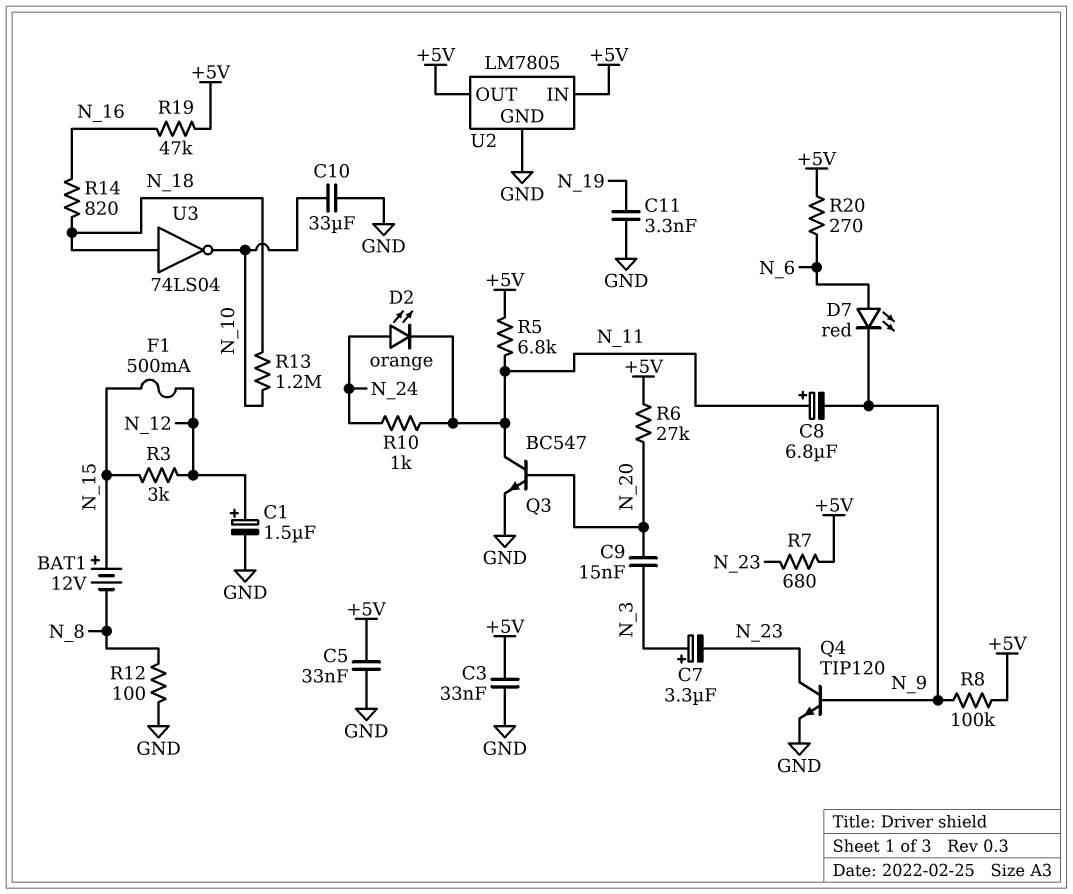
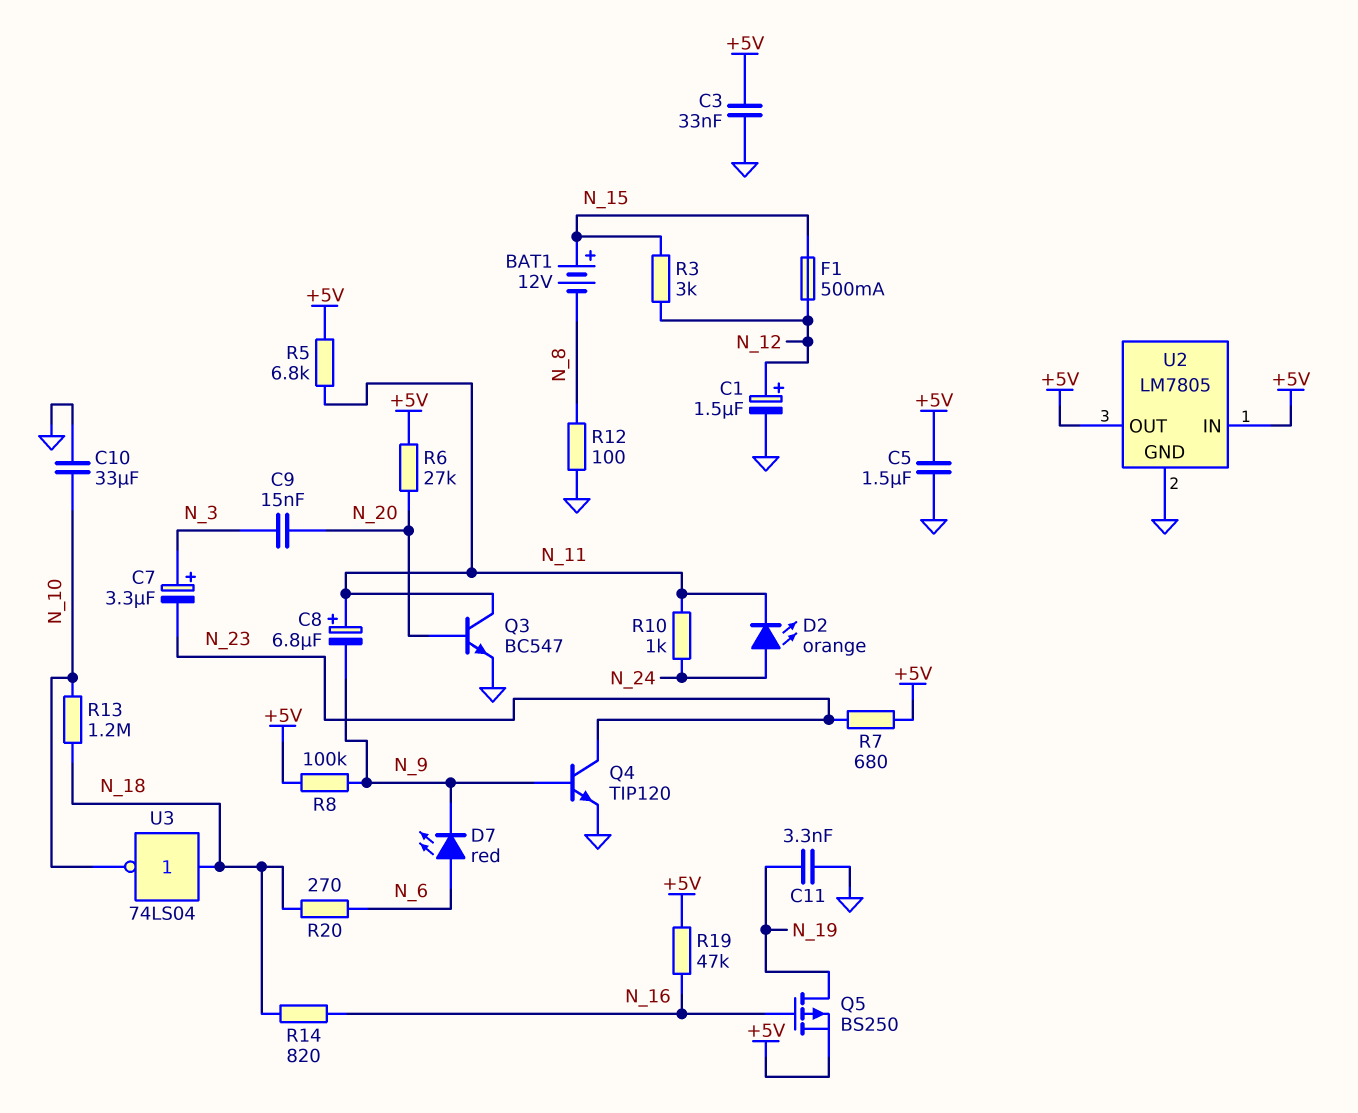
C5: 33nF (+5V, GND) -> 1.5uF (+5V, GND)
Q5: none -> PMOS BS250 (G N_16, D N_19, S +5V)
R20: 270 (+5V, N_6) -> 270 (N_6, N_18)

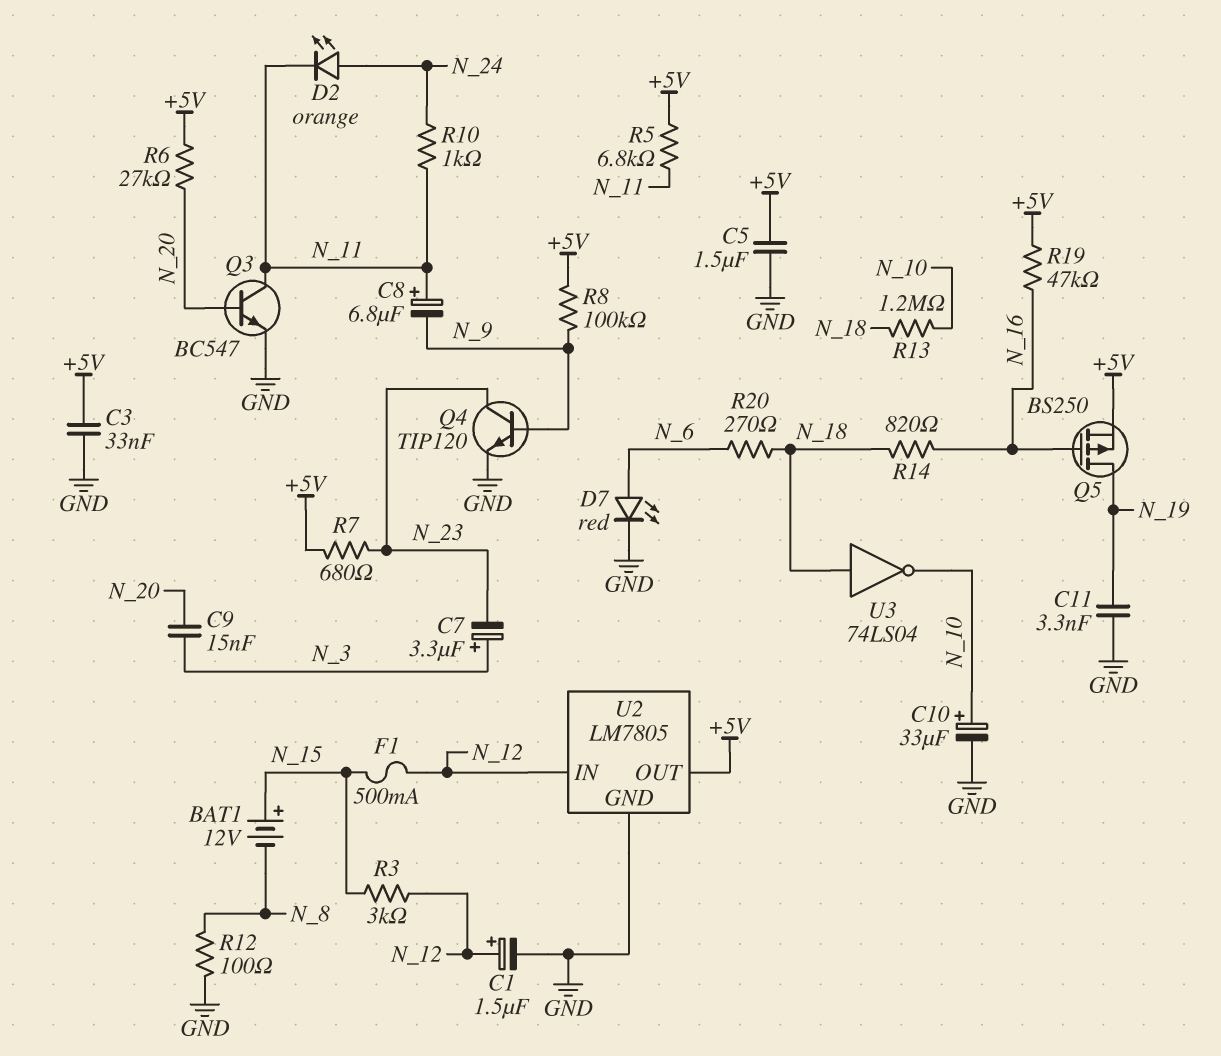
C10: 33uF (GND, N_10) -> 33uF (plus N_10, minus GND)
D7: LED red (A N_6, K N_9) -> LED red (A N_6, K GND)
U2 pin IN: +5V -> N_12

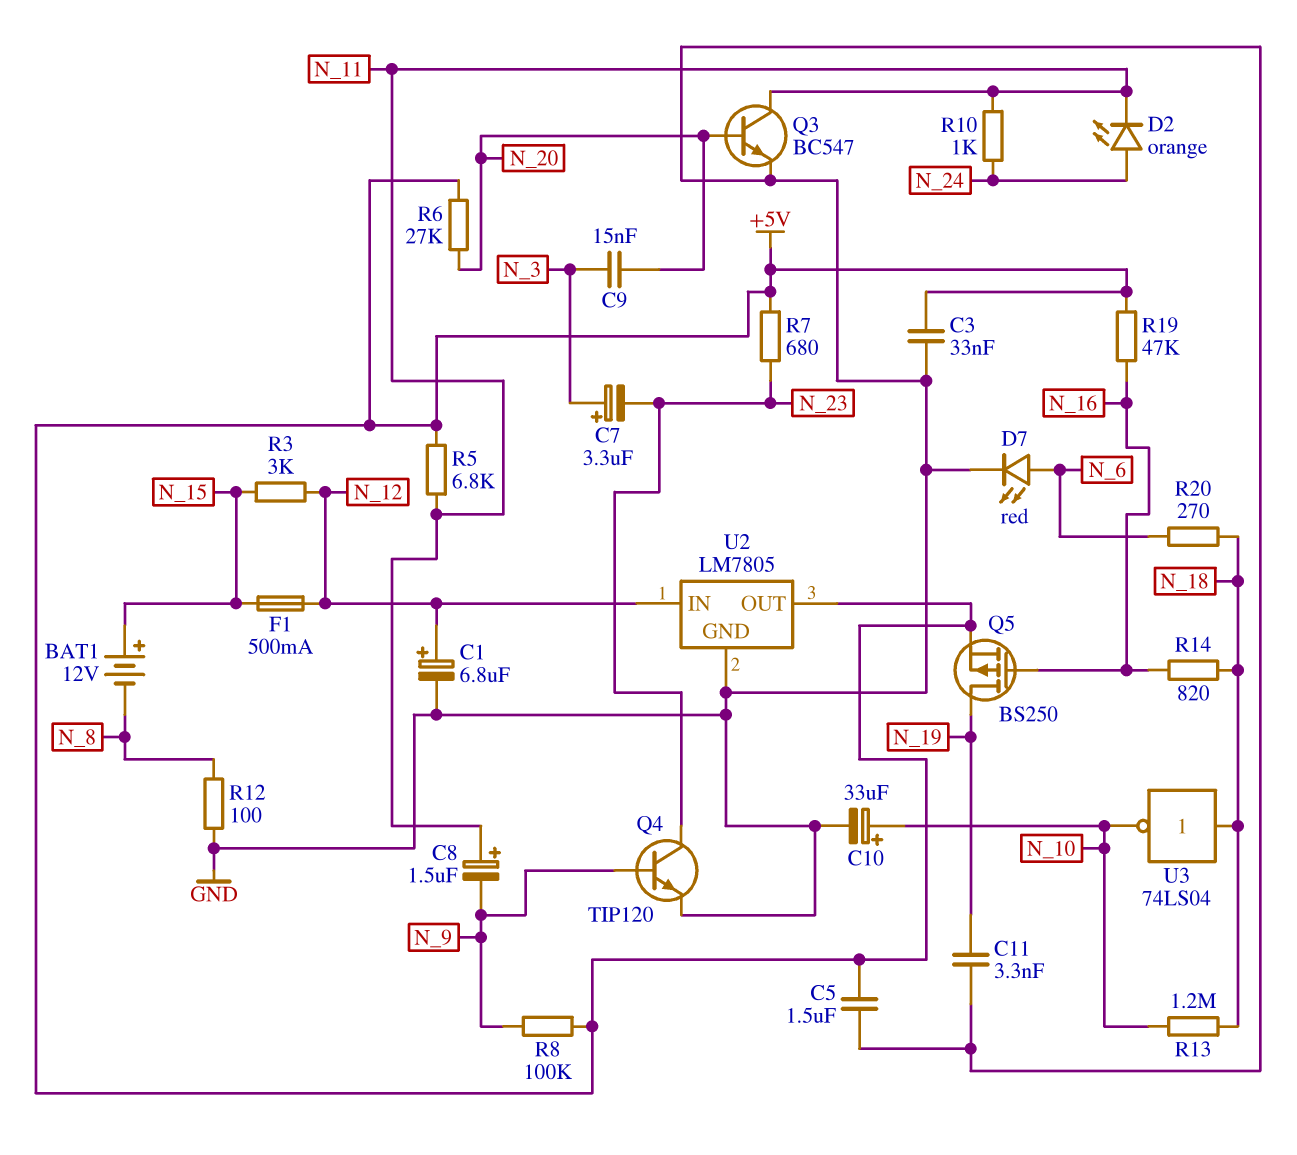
C1: 1.5uF (plus N_12, minus GND) -> 6.8uF (plus N_12, minus GND)
C8: 6.8uF (plus N_11, minus N_9) -> 1.5uF (plus N_11, minus N_9)

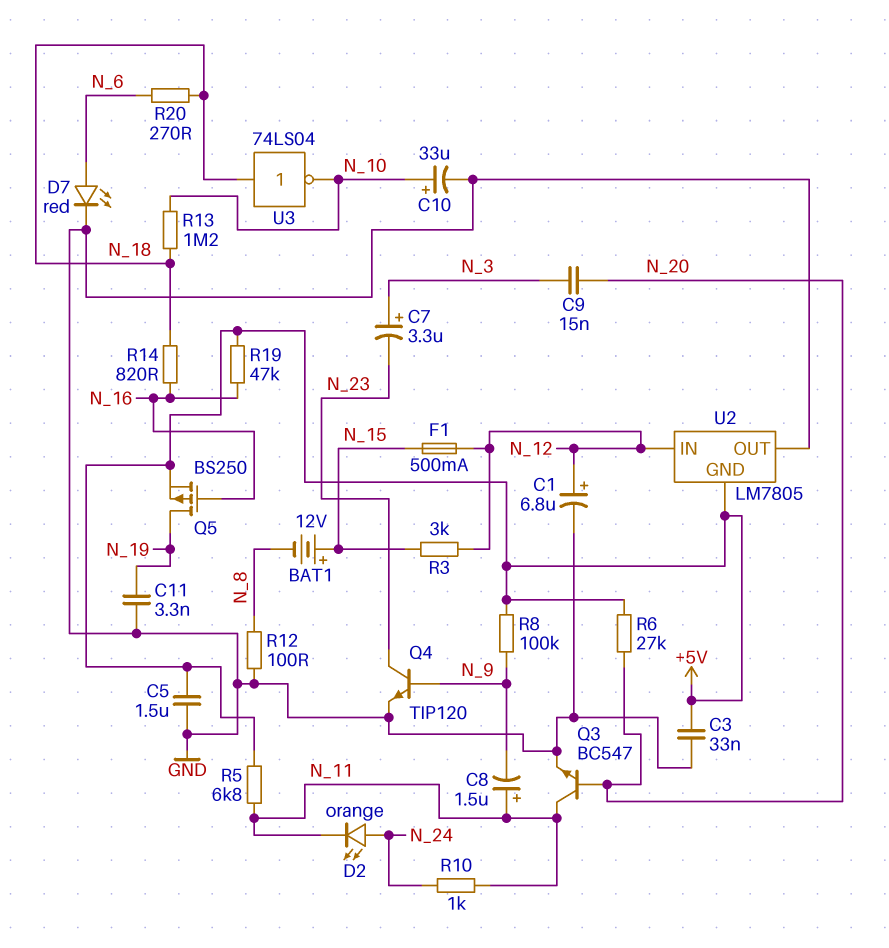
R7: 680 (+5V, N_23) -> none
U2 pin GND: GND -> +5V
U2 pin OUT: +5V -> GND

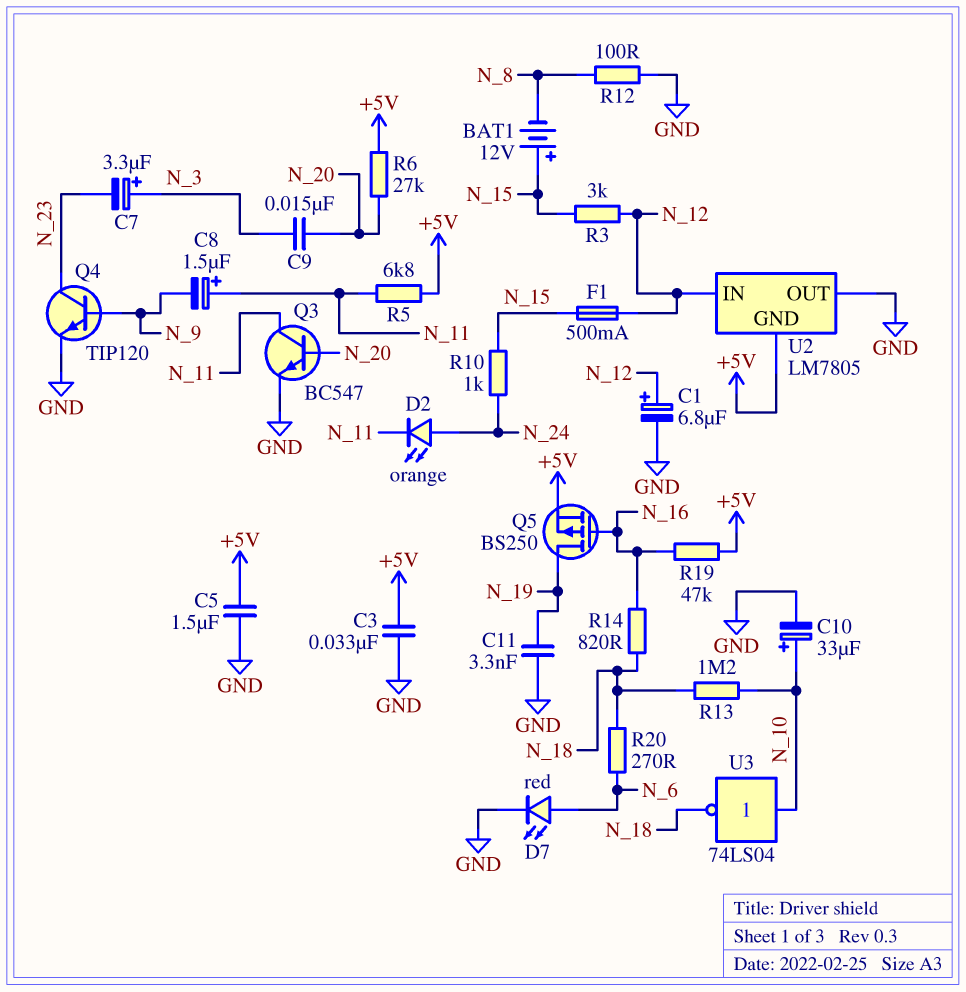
R8: 100k (+5V, N_9) -> none
R10: 1k (N_11, N_24) -> 1k (N_15, N_24)
U3: NOT 74LS04 (in N_18, out N_10) -> NOT 74LS04 (in N_10, out N_18)

